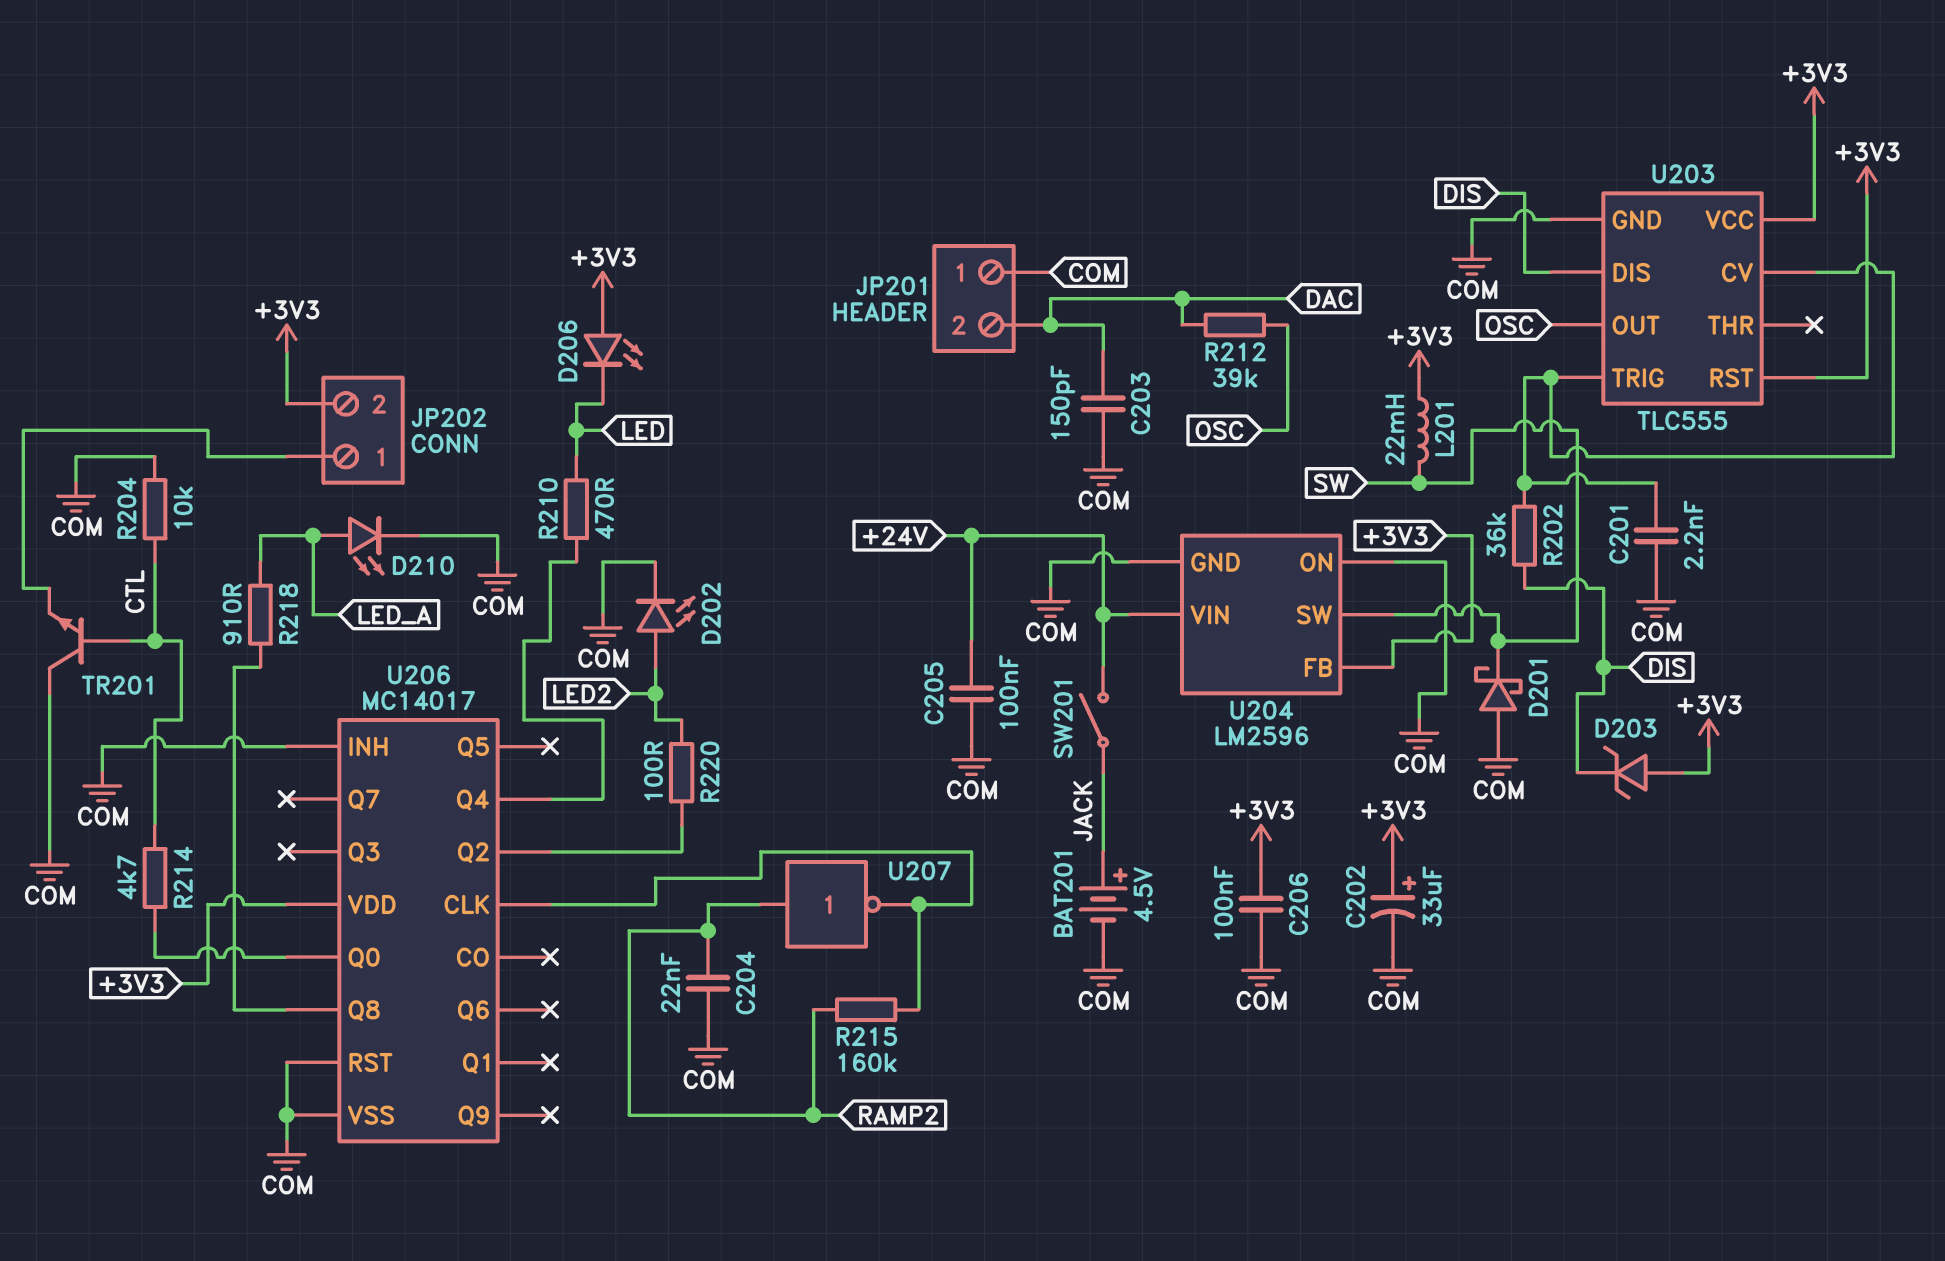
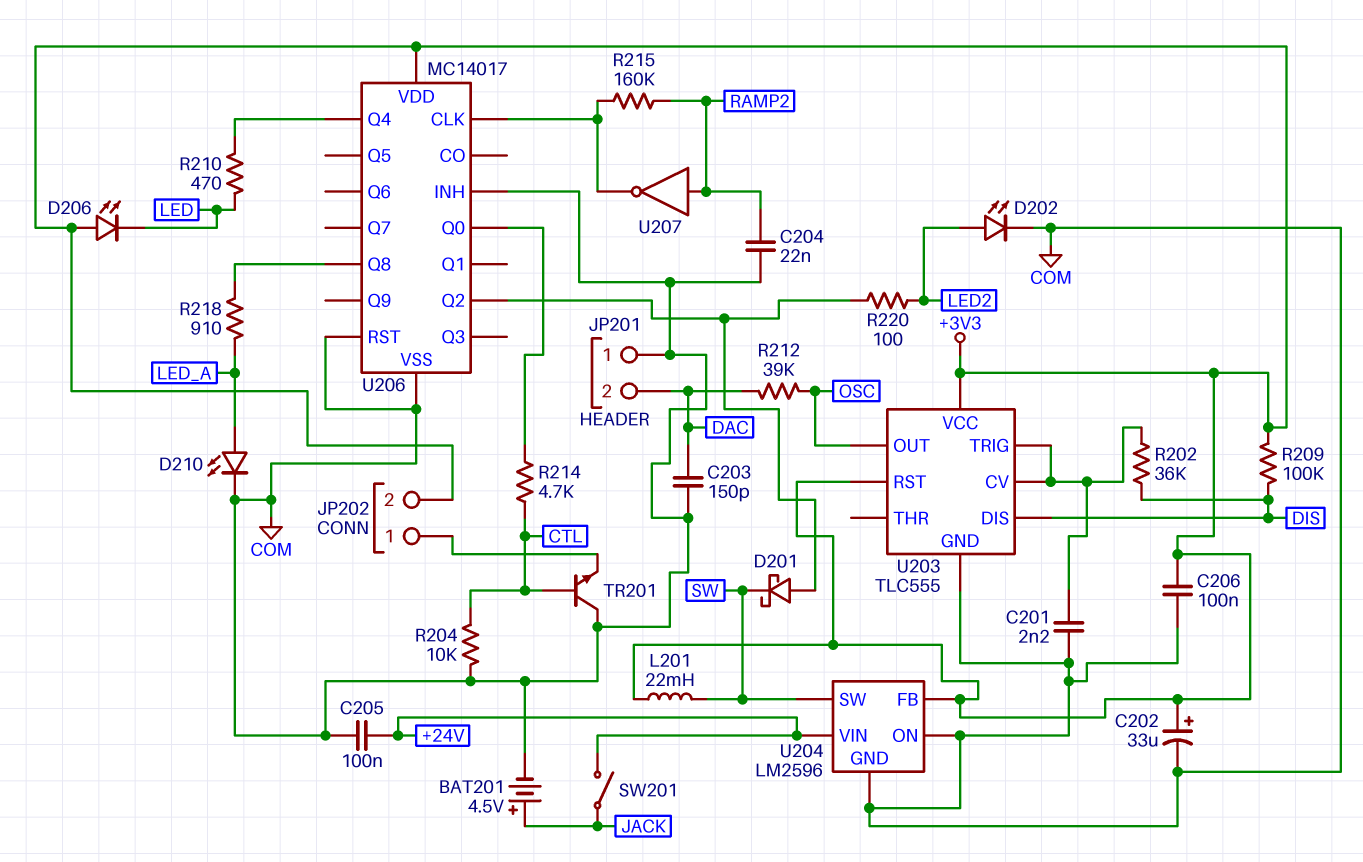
D201: schottky (A COM, K SW) -> schottky (A U206/Q2, K SW)
D203: zener (A +3V3, K DIS) -> none
R209: none -> 100k (+3V3, DIS)

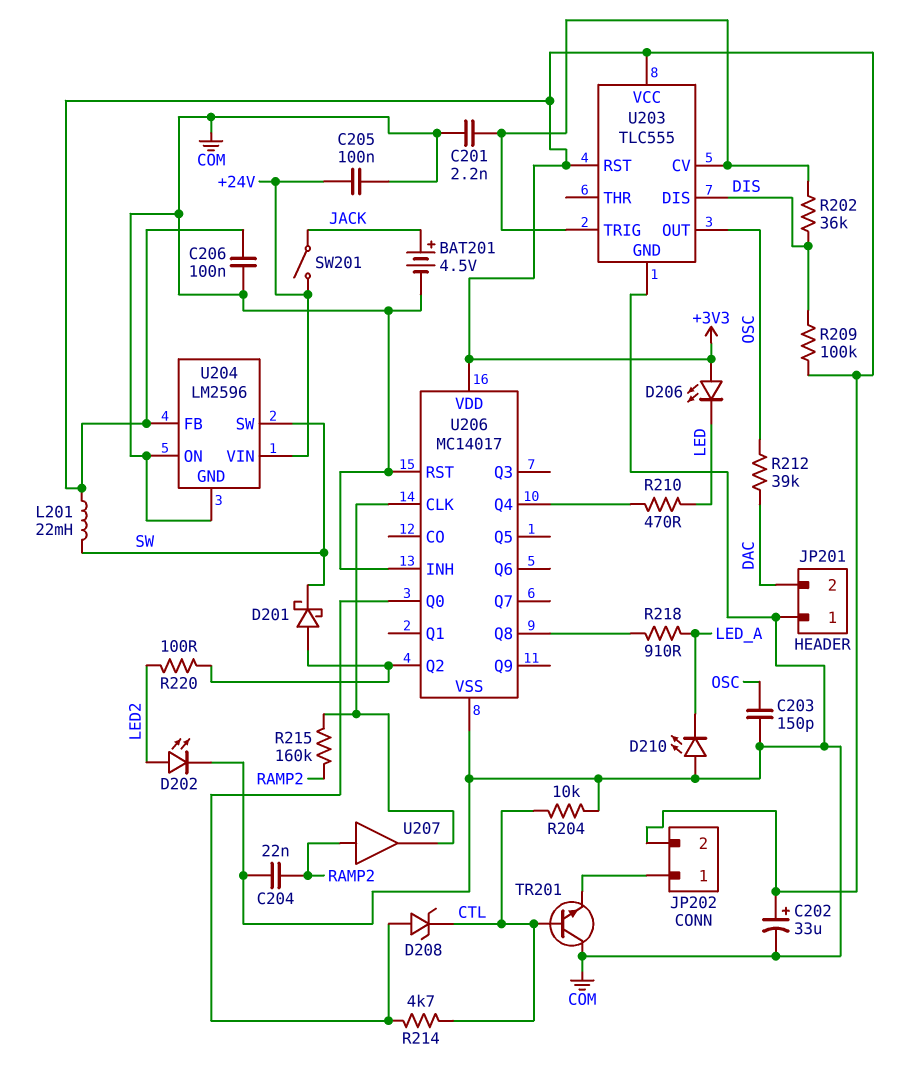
C203: 150pF (COM, DAC) -> 150pF (COM, OSC)
D208: none -> zener (A U206/Q0, K CTL)
D210: LED (A LED_A, K COM) -> LED (A COM, K LED_A)
U207: NOT (in RAMP2, out U206/CLK) -> buffer (in RAMP2, out U206/CLK)

